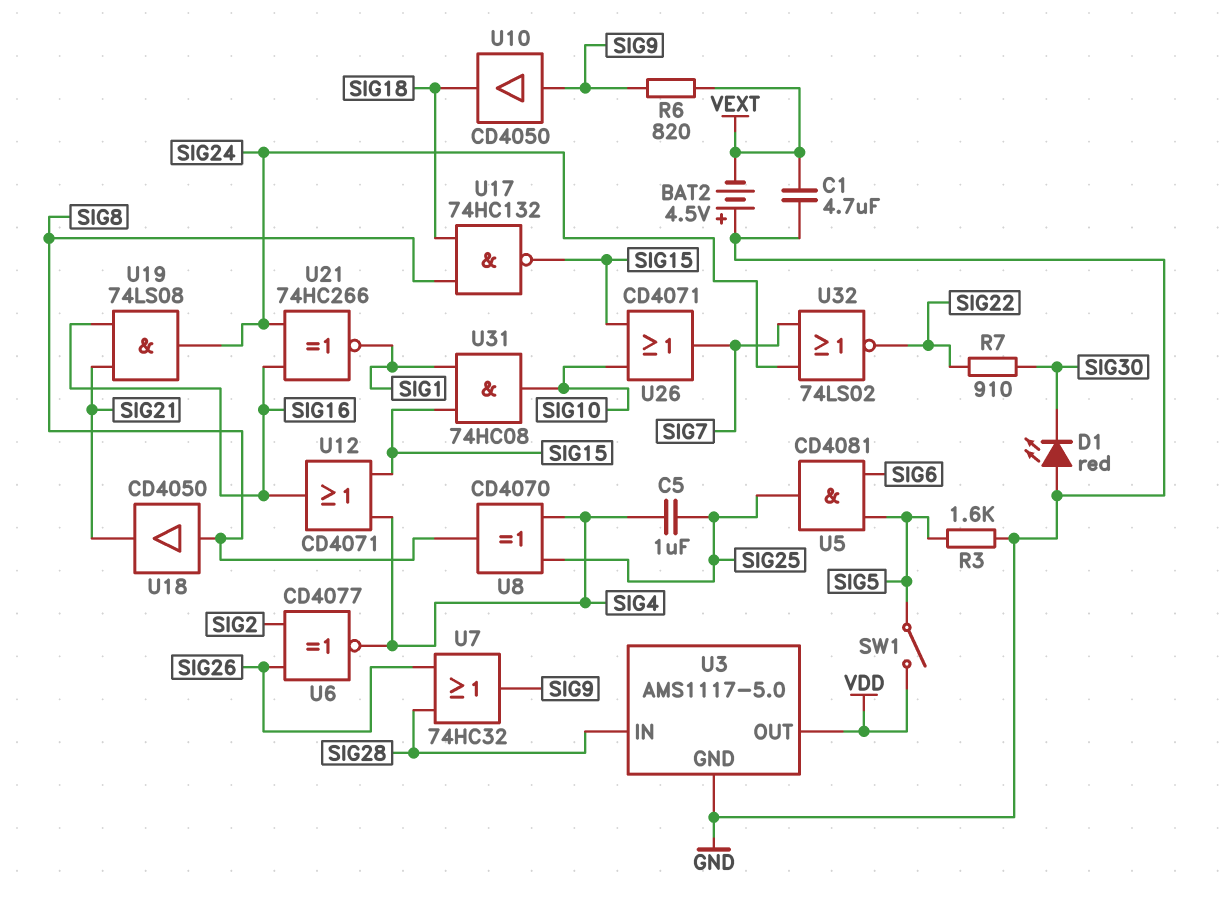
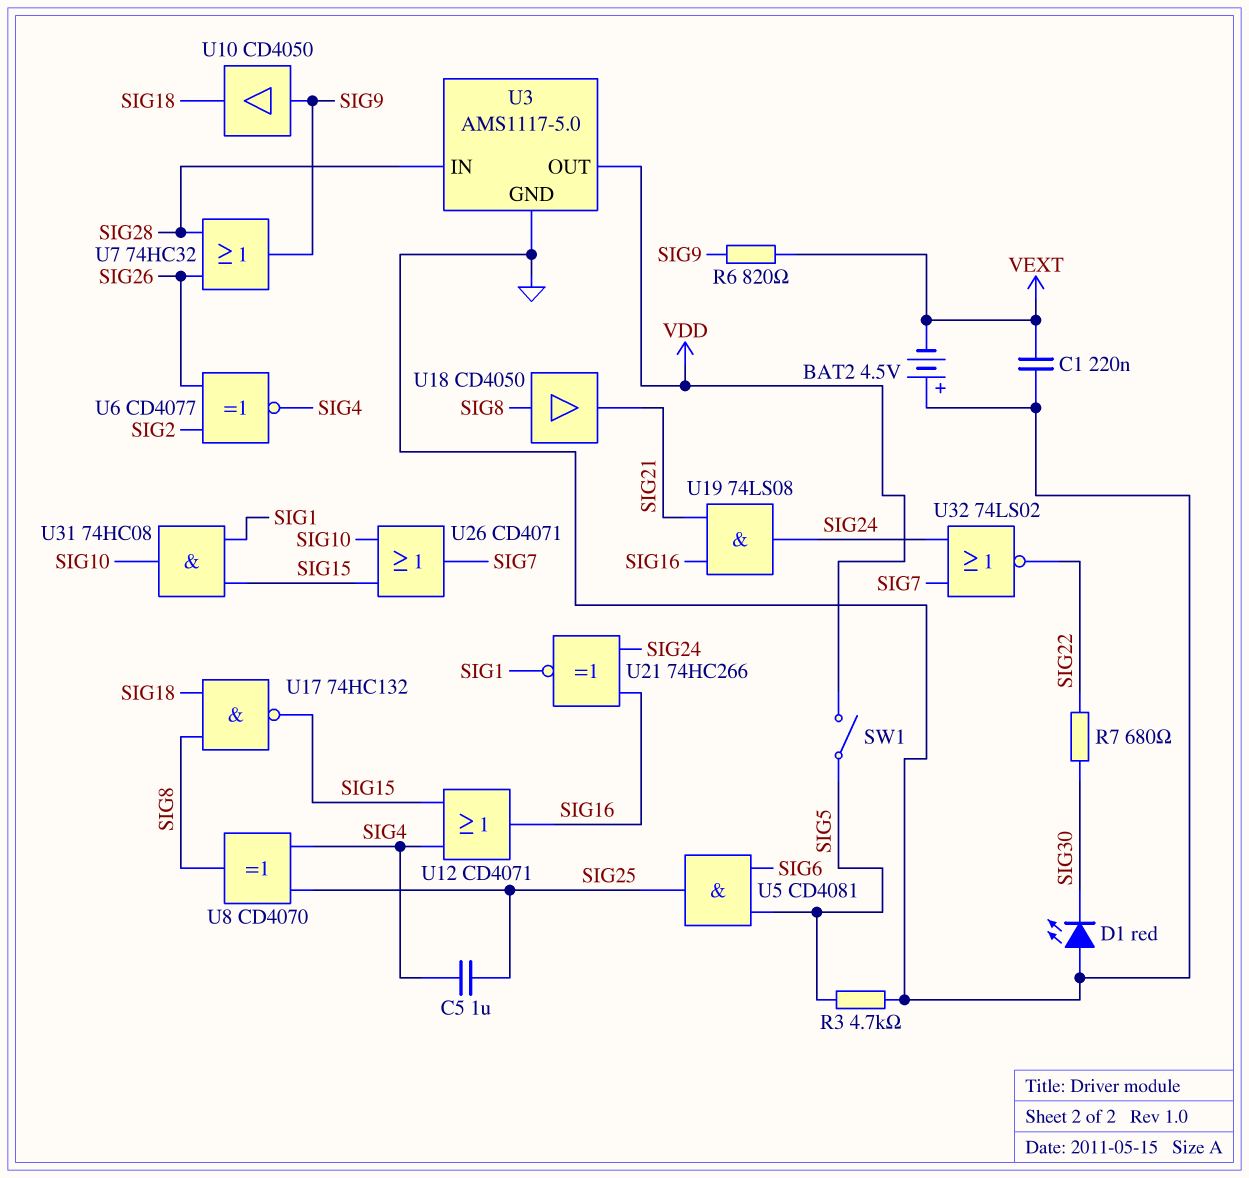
C1: 4.7uF (GND, VEXT) -> 220nF (GND, VEXT)
R3: 1.6k (GND, SIG5) -> 4.7k (GND, SIG5)
R7: 910 (SIG22, SIG30) -> 680 (SIG22, SIG30)

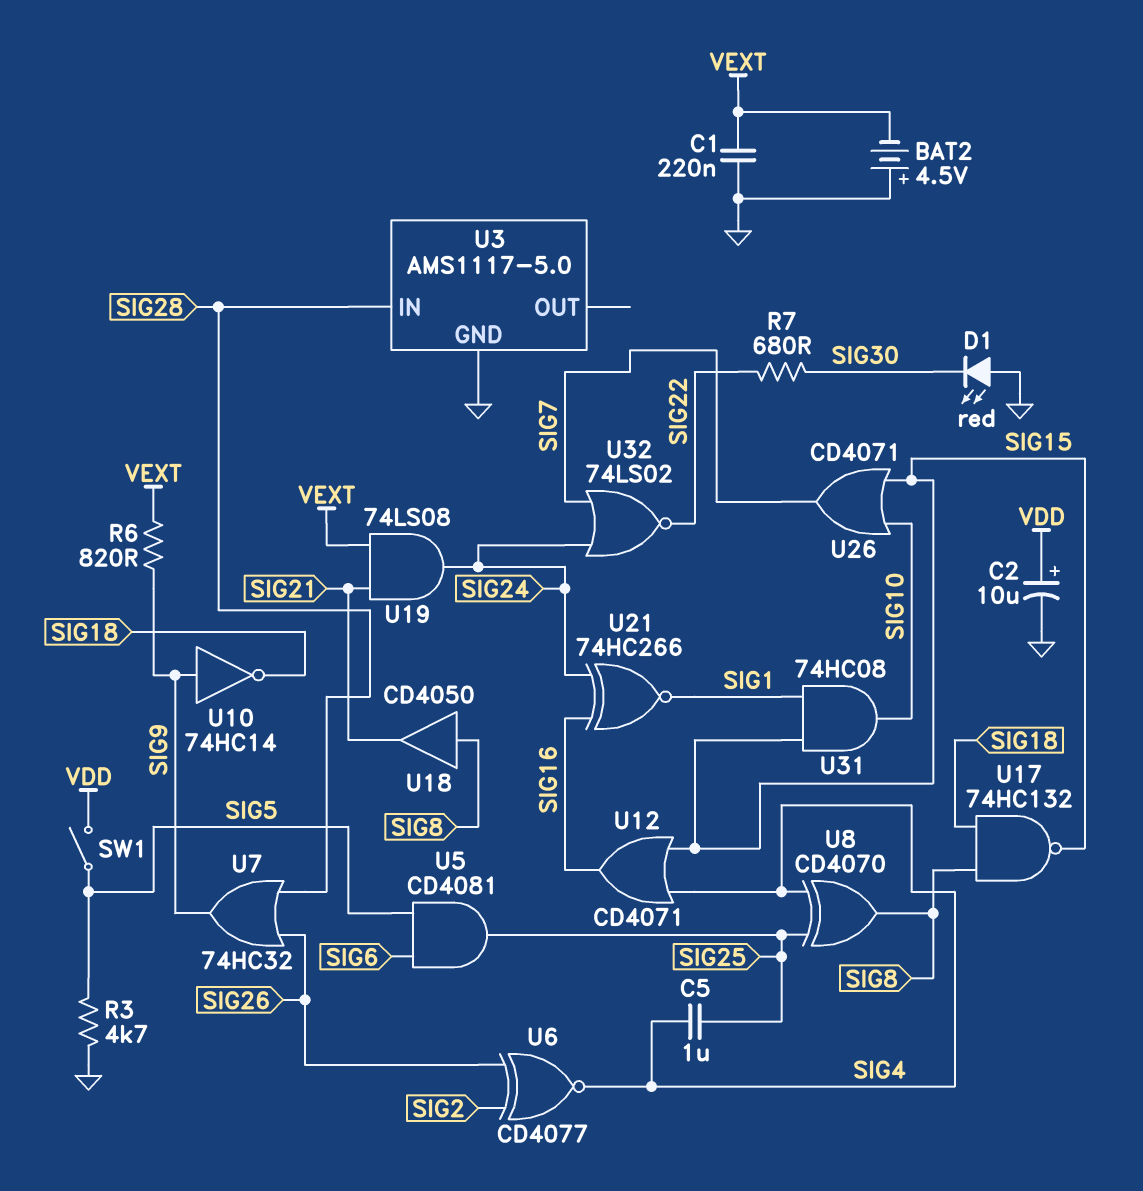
C2: none -> 10uF (plus VDD, minus GND)
U3 pin OUT: VDD -> none
U10: buffer CD4050 (in SIG9, out SIG18) -> NOT 74HC14 (in SIG9, out SIG18)
U19: AND 74LS08 (in SIG16, in SIG21, out SIG24) -> AND 74LS08 (in SIG21, in VEXT, out SIG24)

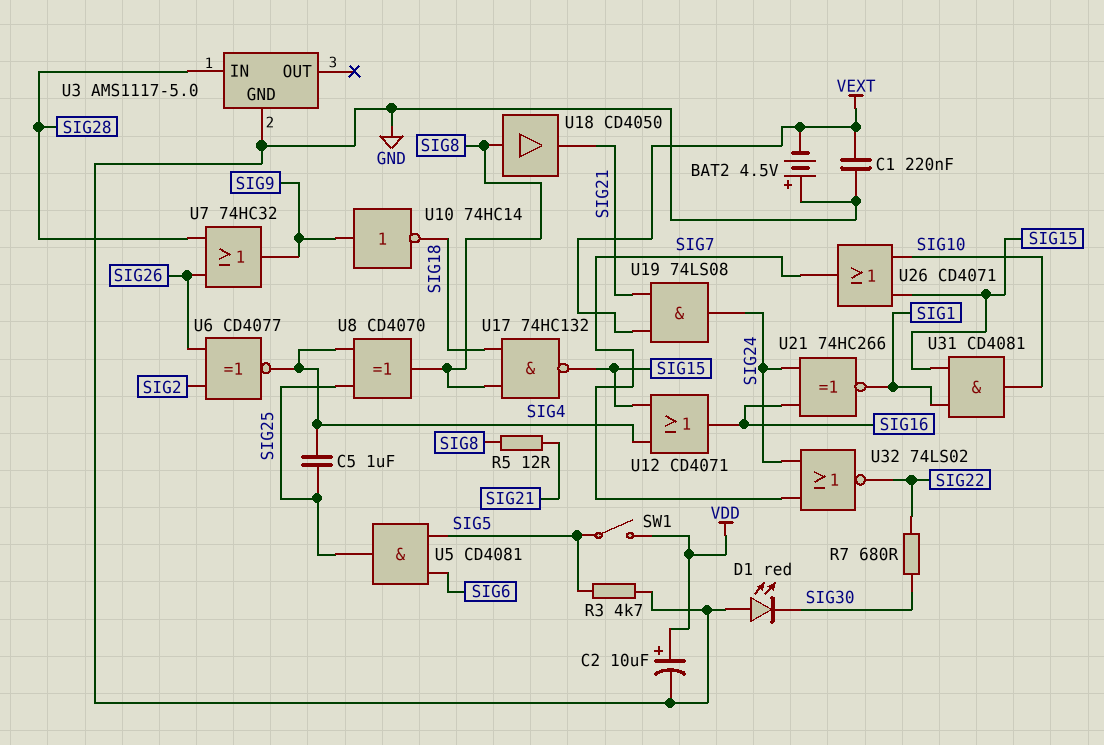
R5: none -> 12 (SIG8, SIG21)
R6: 820 (SIG9, VEXT) -> none
U31: AND 74HC08 (in SIG1, in SIG15, out SIG10) -> AND CD4081 (in SIG1, in SIG15, out SIG10)

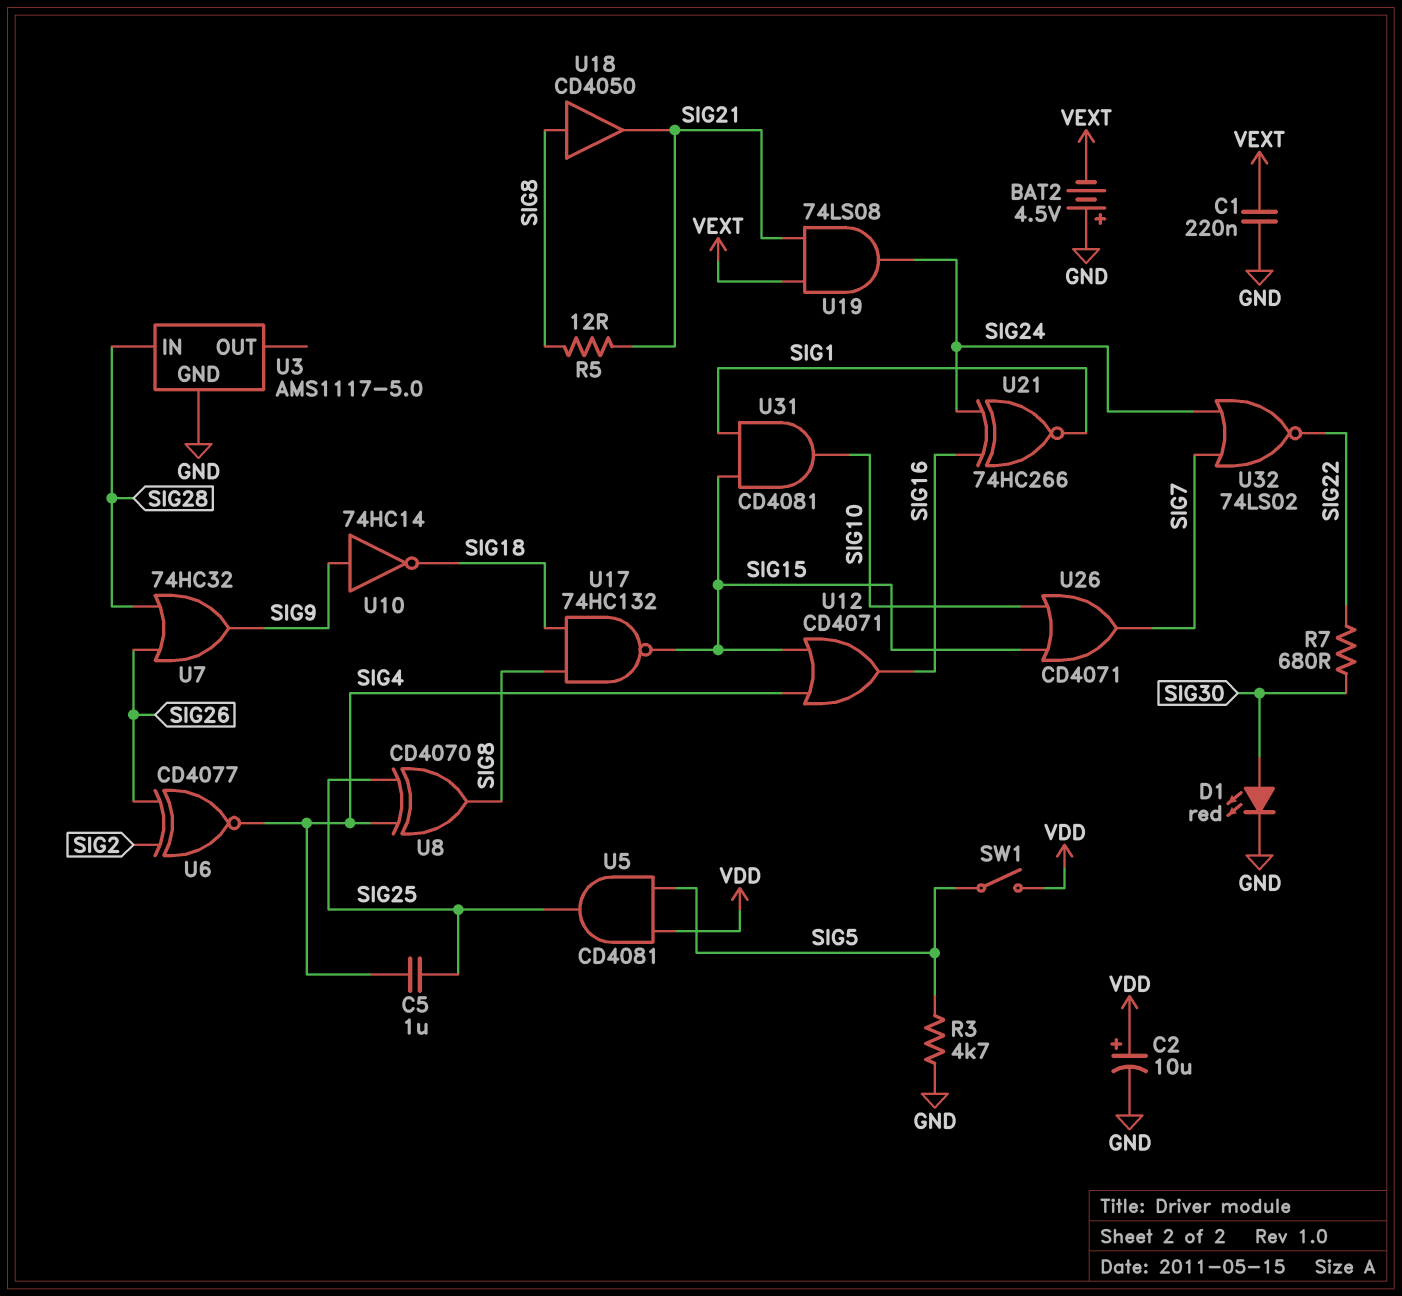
D1: LED red (A GND, K SIG30) -> LED red (A SIG30, K GND)
U5: AND CD4081 (in SIG5, in SIG6, out SIG25) -> AND CD4081 (in SIG5, in VDD, out SIG25)

